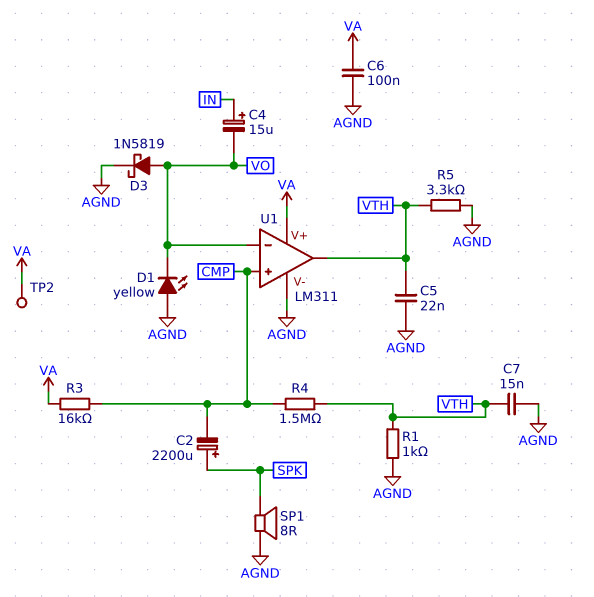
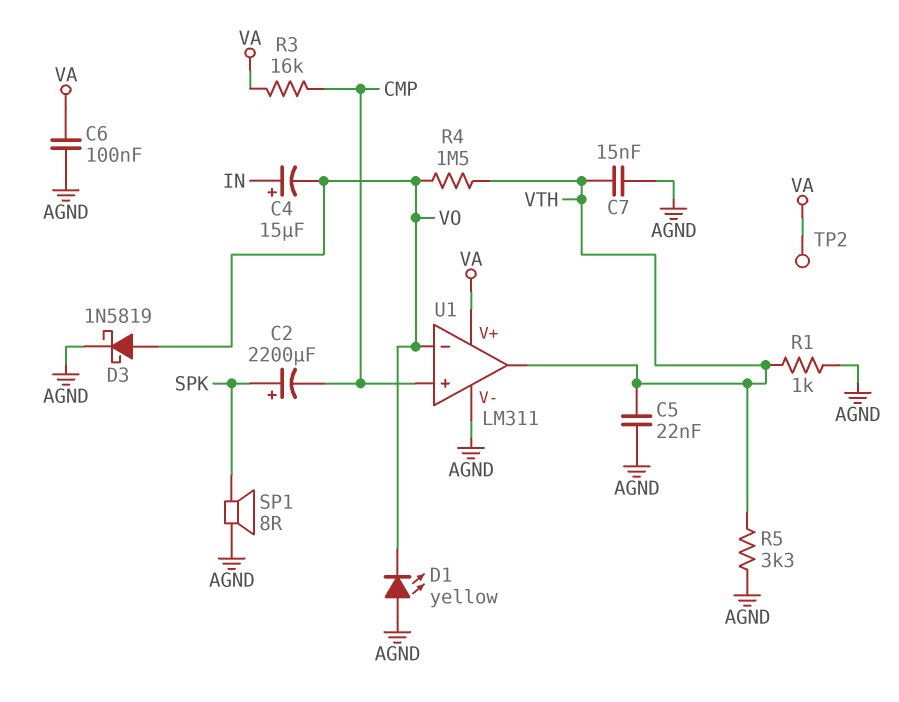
R4: 1.5M (CMP, VTH) -> 1.5M (VO, VTH)

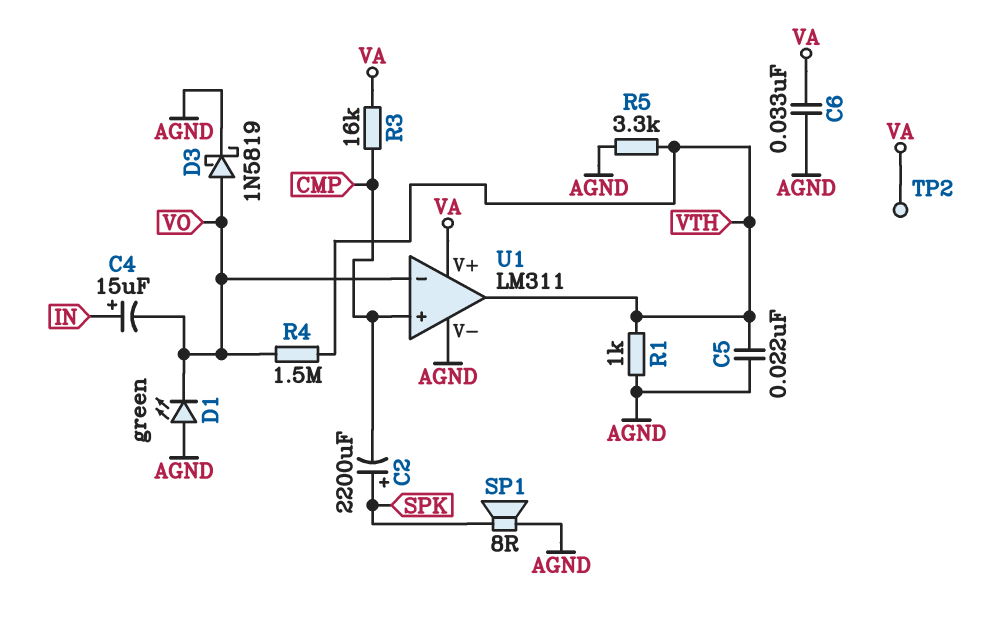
C6: 100nF (AGND, VA) -> 33nF (AGND, VA)
C7: 15nF (AGND, VTH) -> none
D1: LED yellow (A AGND, K VO) -> LED green (A AGND, K VO)

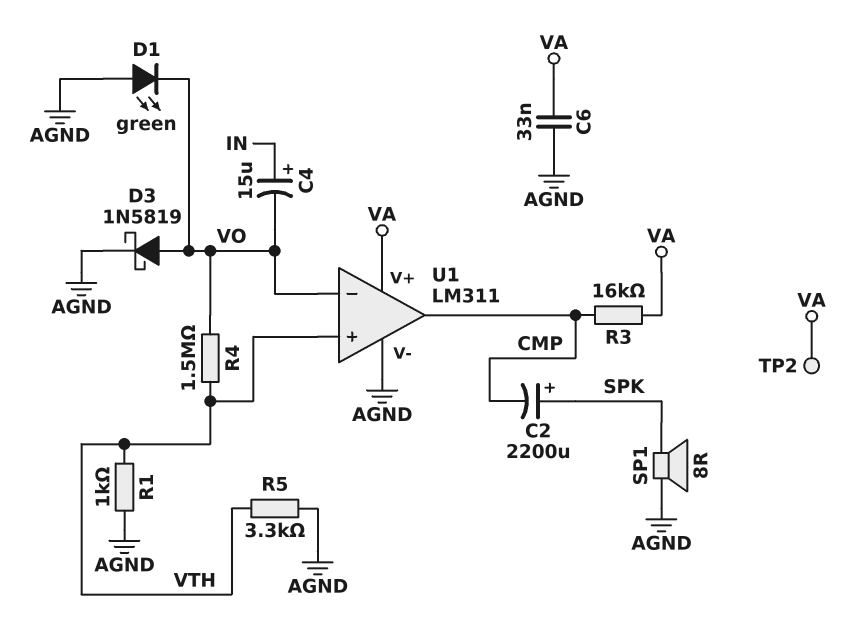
C5: 22nF (AGND, VTH) -> none
U1 pin in+: CMP -> VTH
U1 pin out: VTH -> CMP

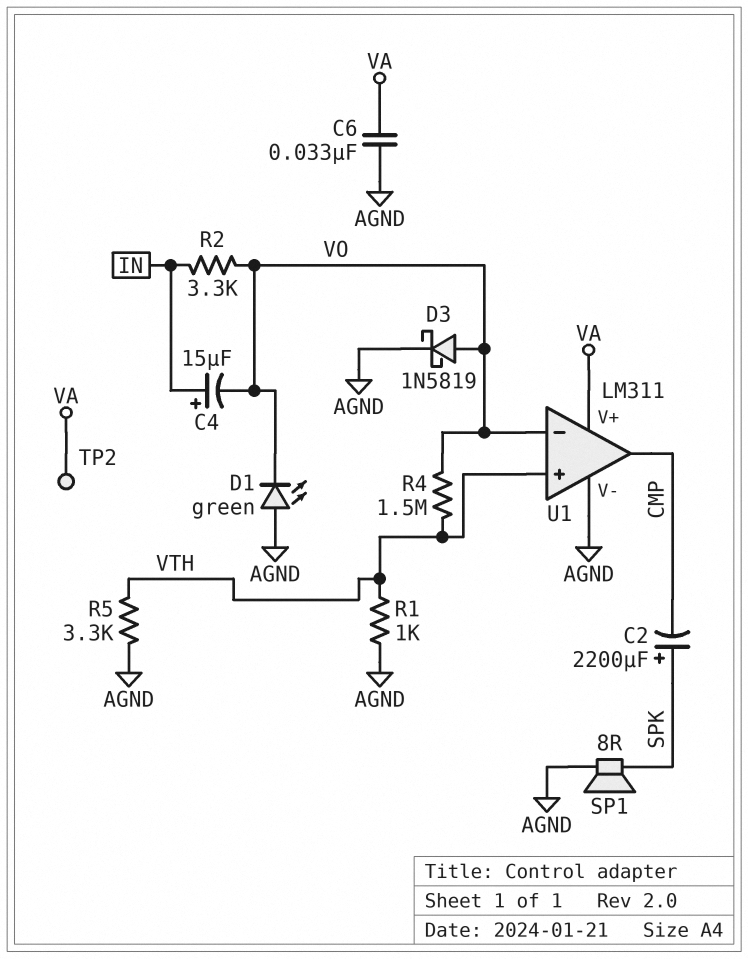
R2: none -> 3.3k (IN, VO)
R3: 16k (CMP, VA) -> none

